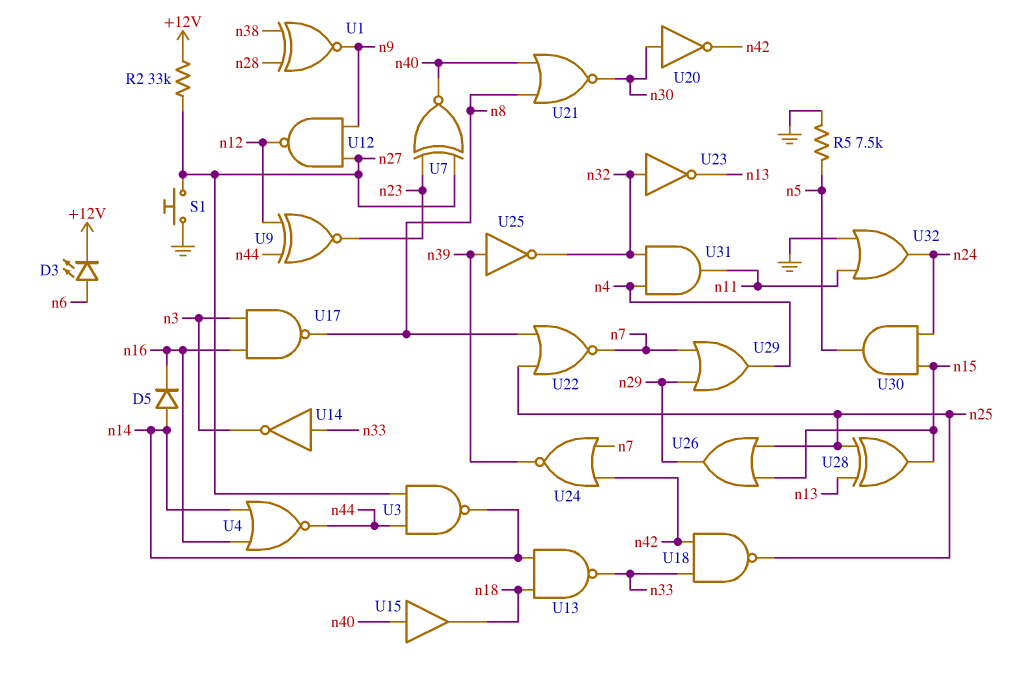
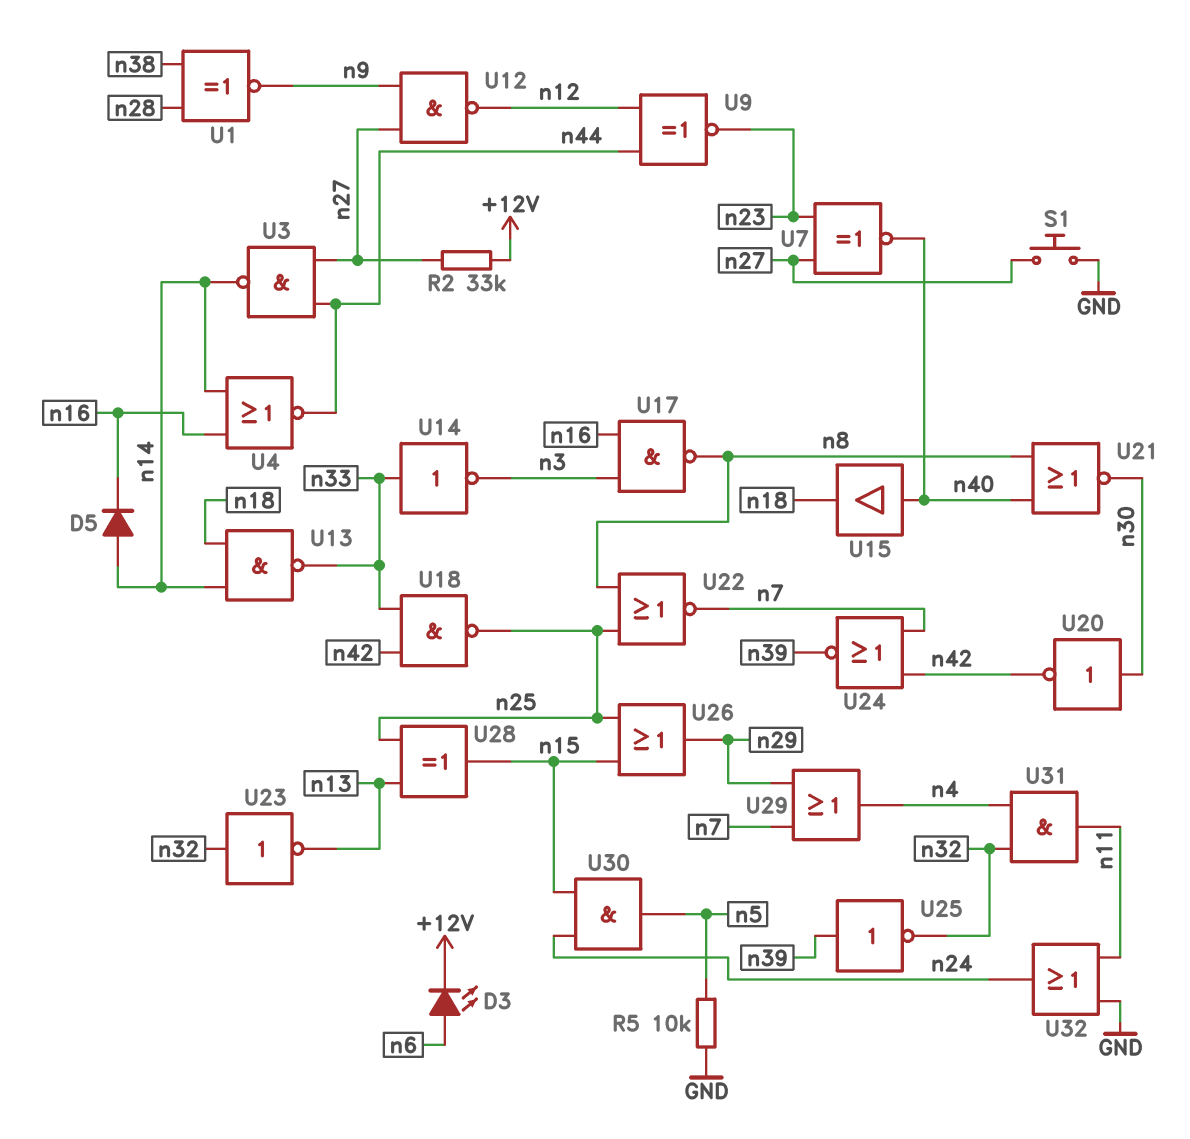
R5: 7.5k (GND, n5) -> 10k (GND, n5)

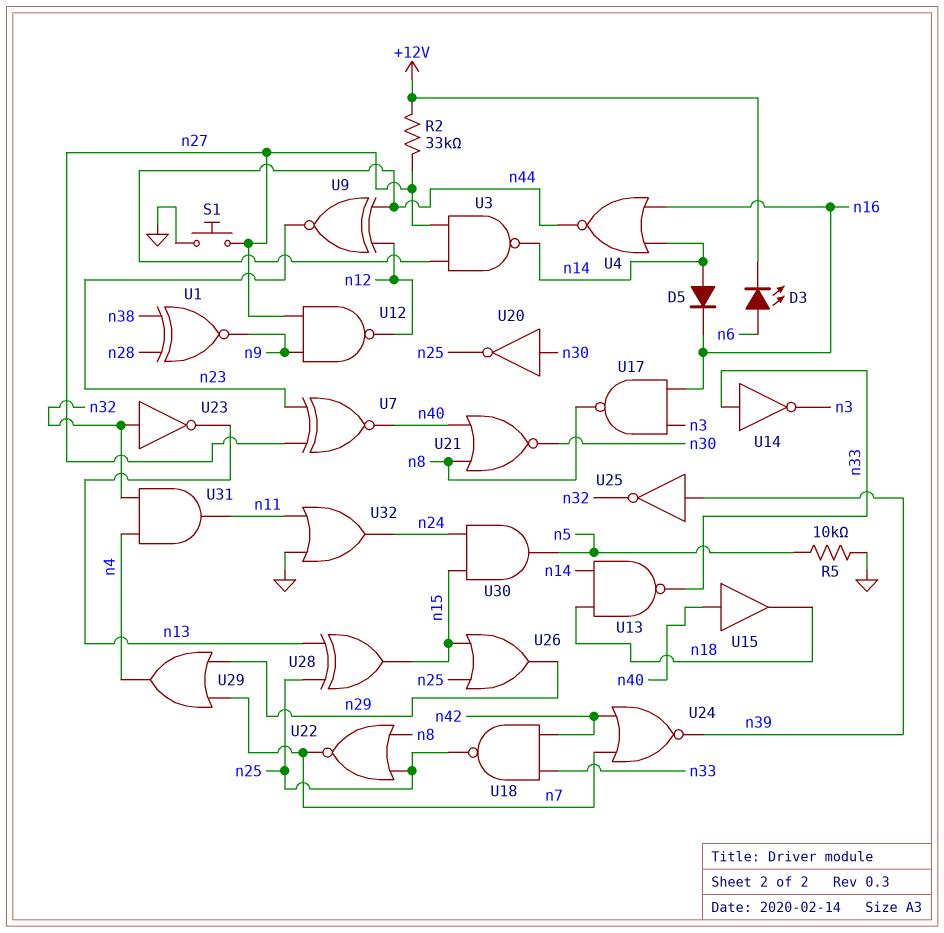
U20: NOT (in n30, out n42) -> NOT (in n30, out n25)

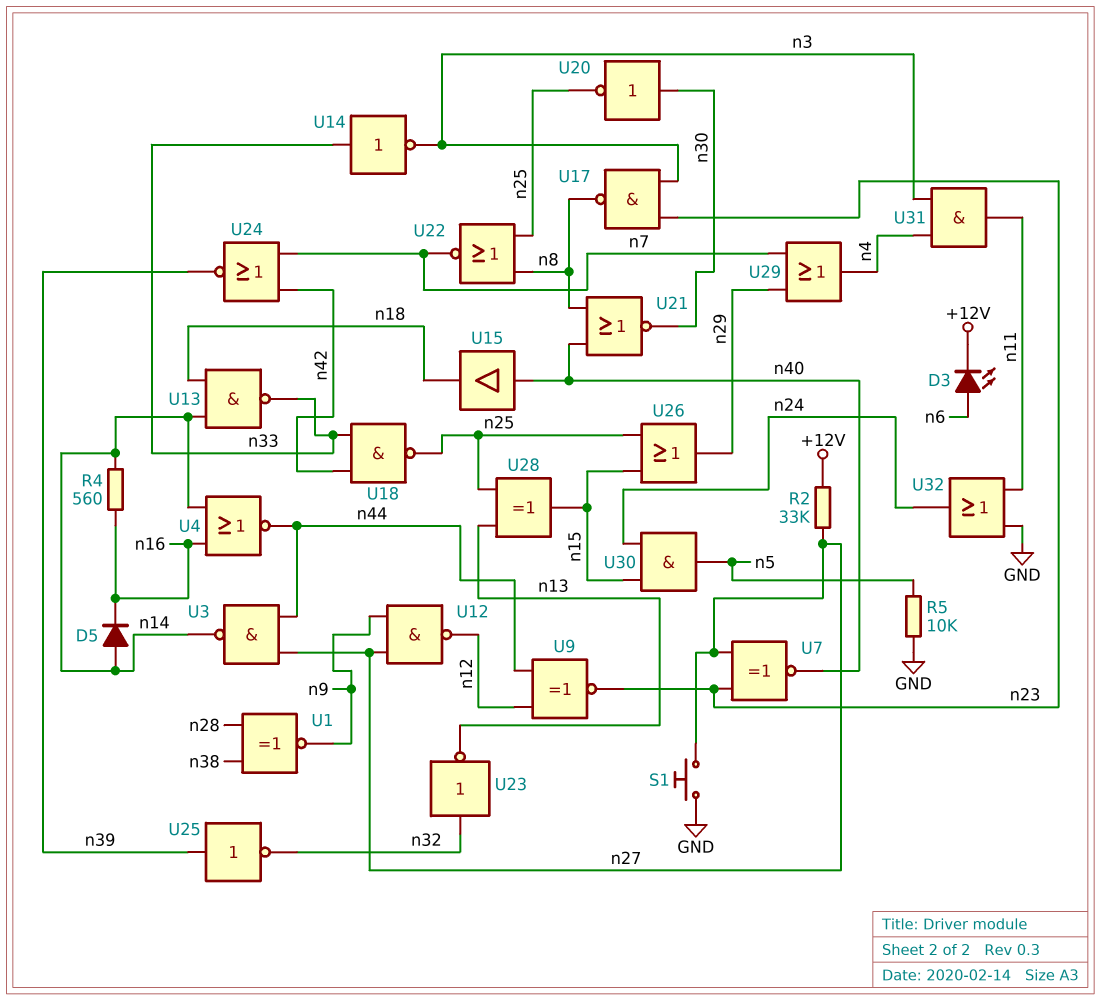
R4: none -> 560 (n14, n16)
U17: NAND (in n3, in n16, out n8) -> NAND (in n3, in n23, out n8)
U31: AND (in n4, in n32, out n11) -> AND (in n3, in n4, out n11)

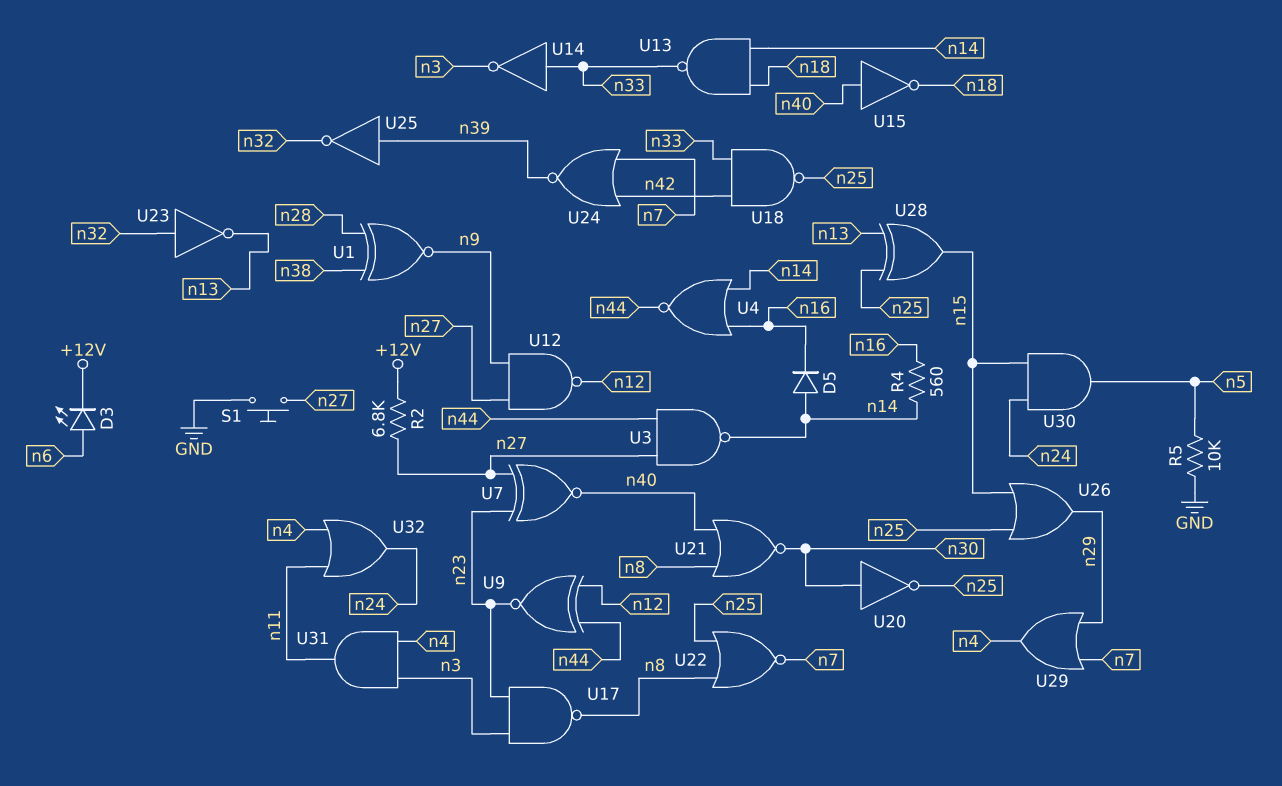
R2: 33k (+12V, n27) -> 6.8k (+12V, n27)
U15: buffer (in n40, out n18) -> NOT (in n40, out n18)
U32: OR (in GND, in n11, out n24) -> OR (in n4, in n11, out n24)

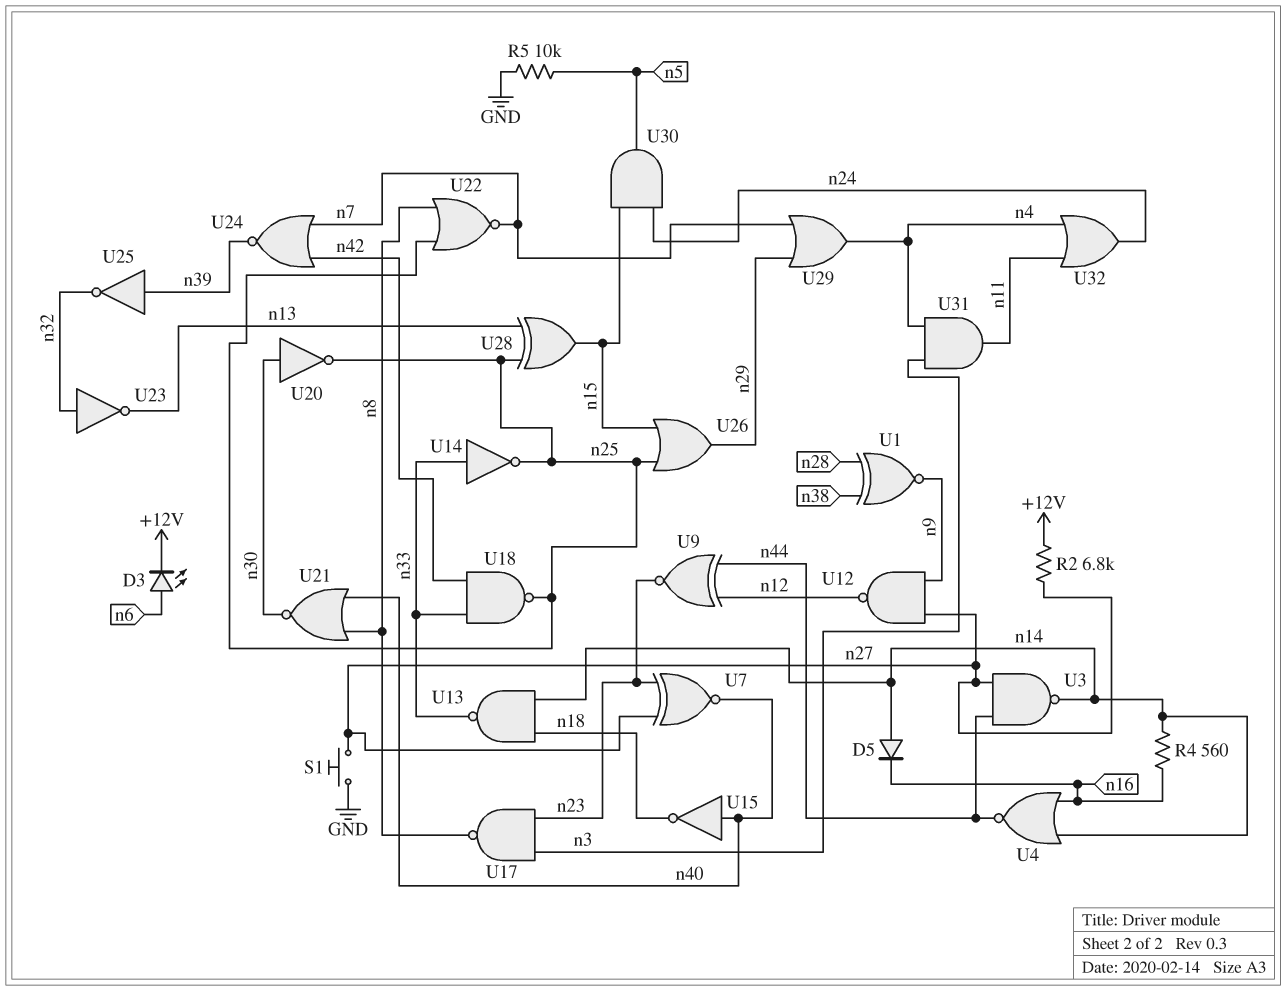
U14: NOT (in n33, out n3) -> NOT (in n33, out n25)

